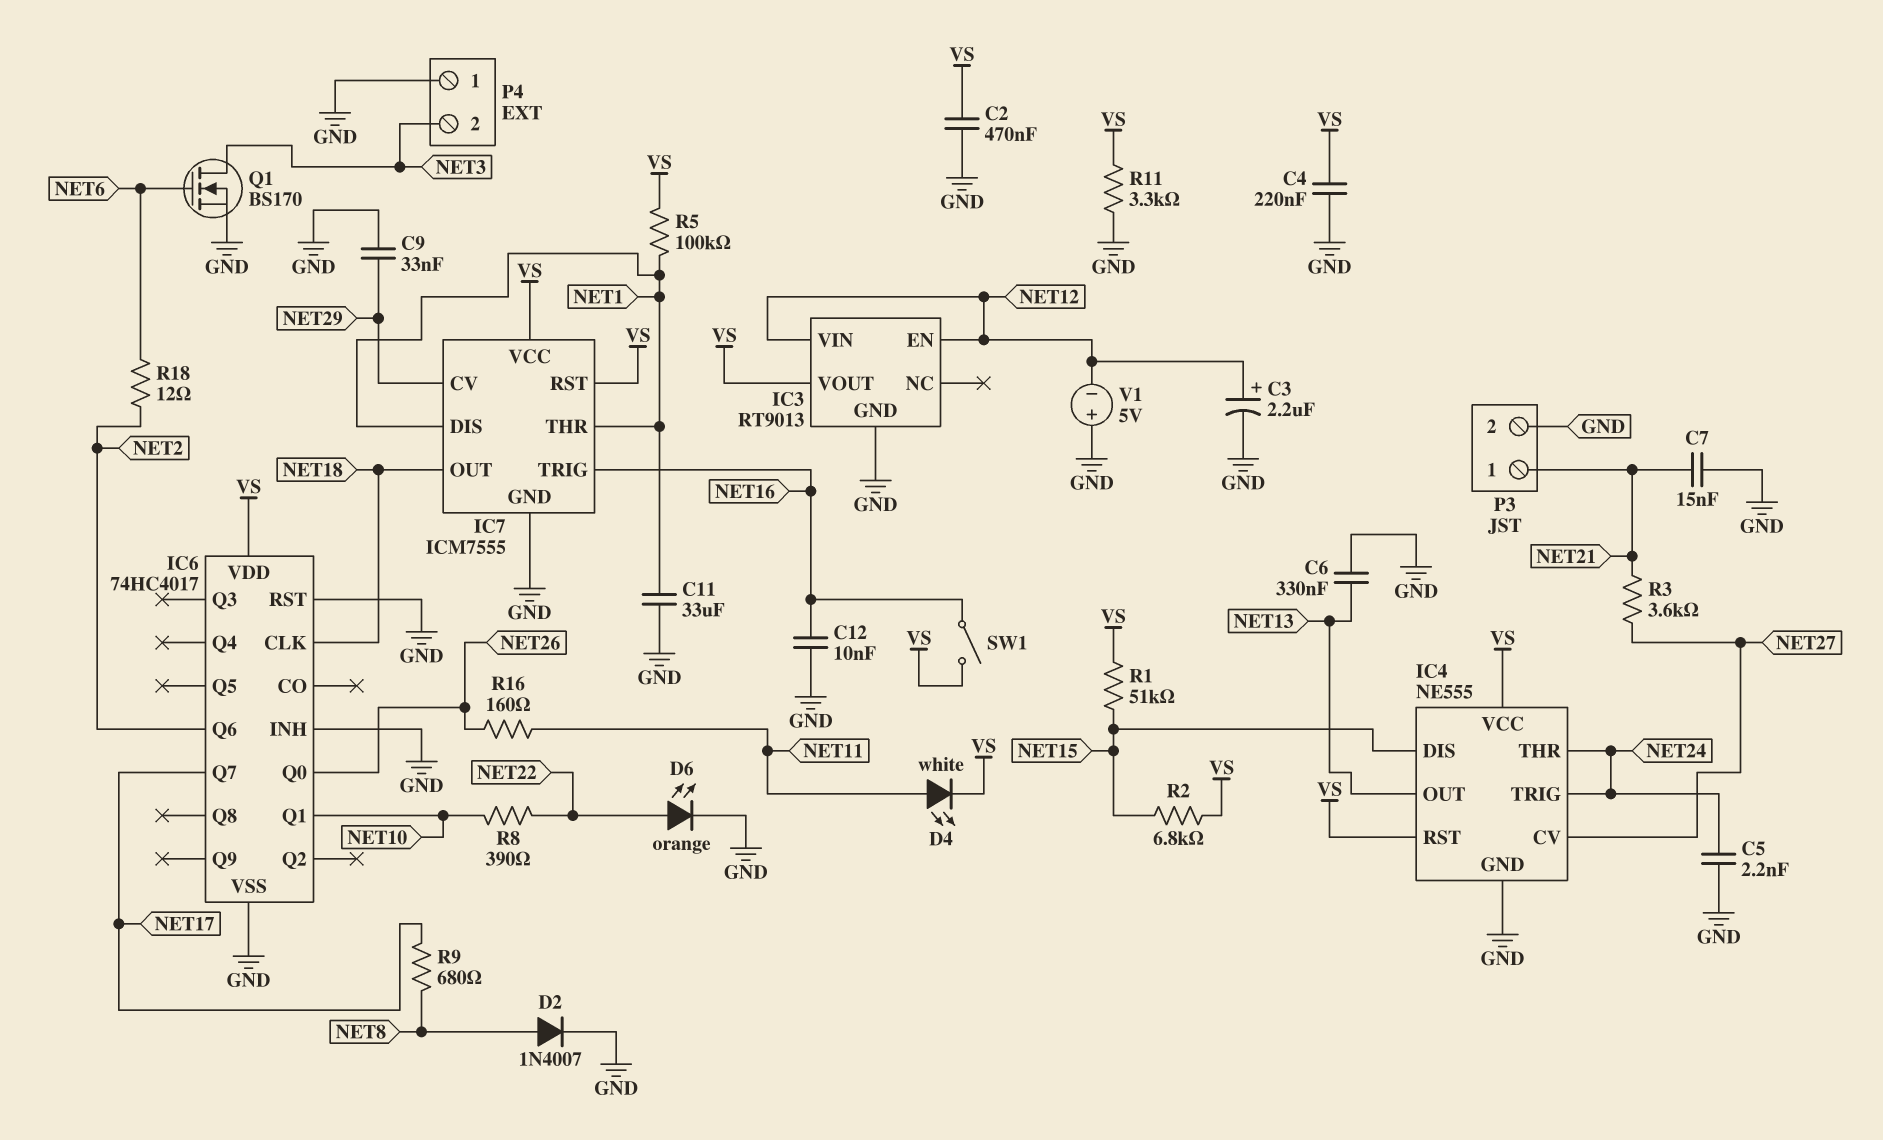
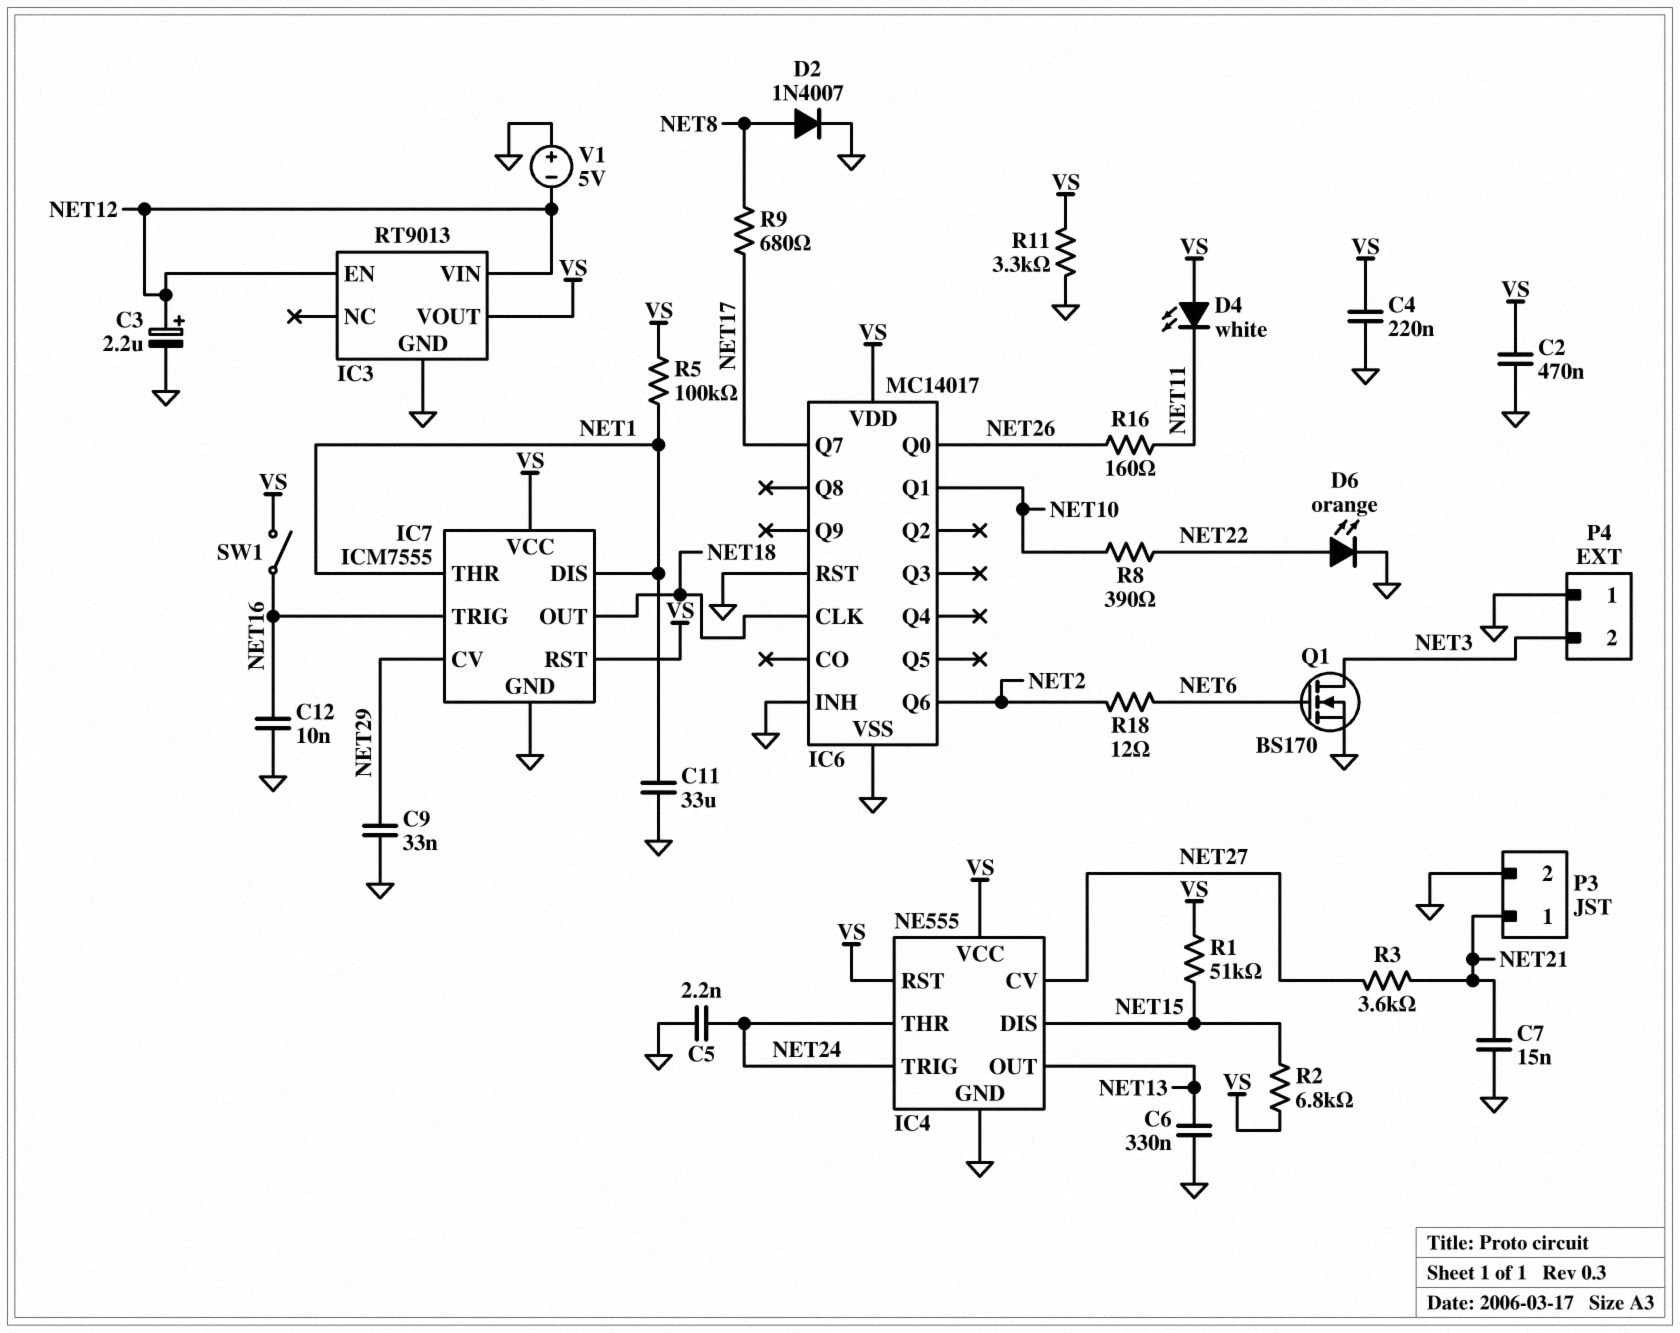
D4: LED white (A NET11, K VS) -> LED white (A VS, K NET11)
IC6: 74HC4017 -> MC14017

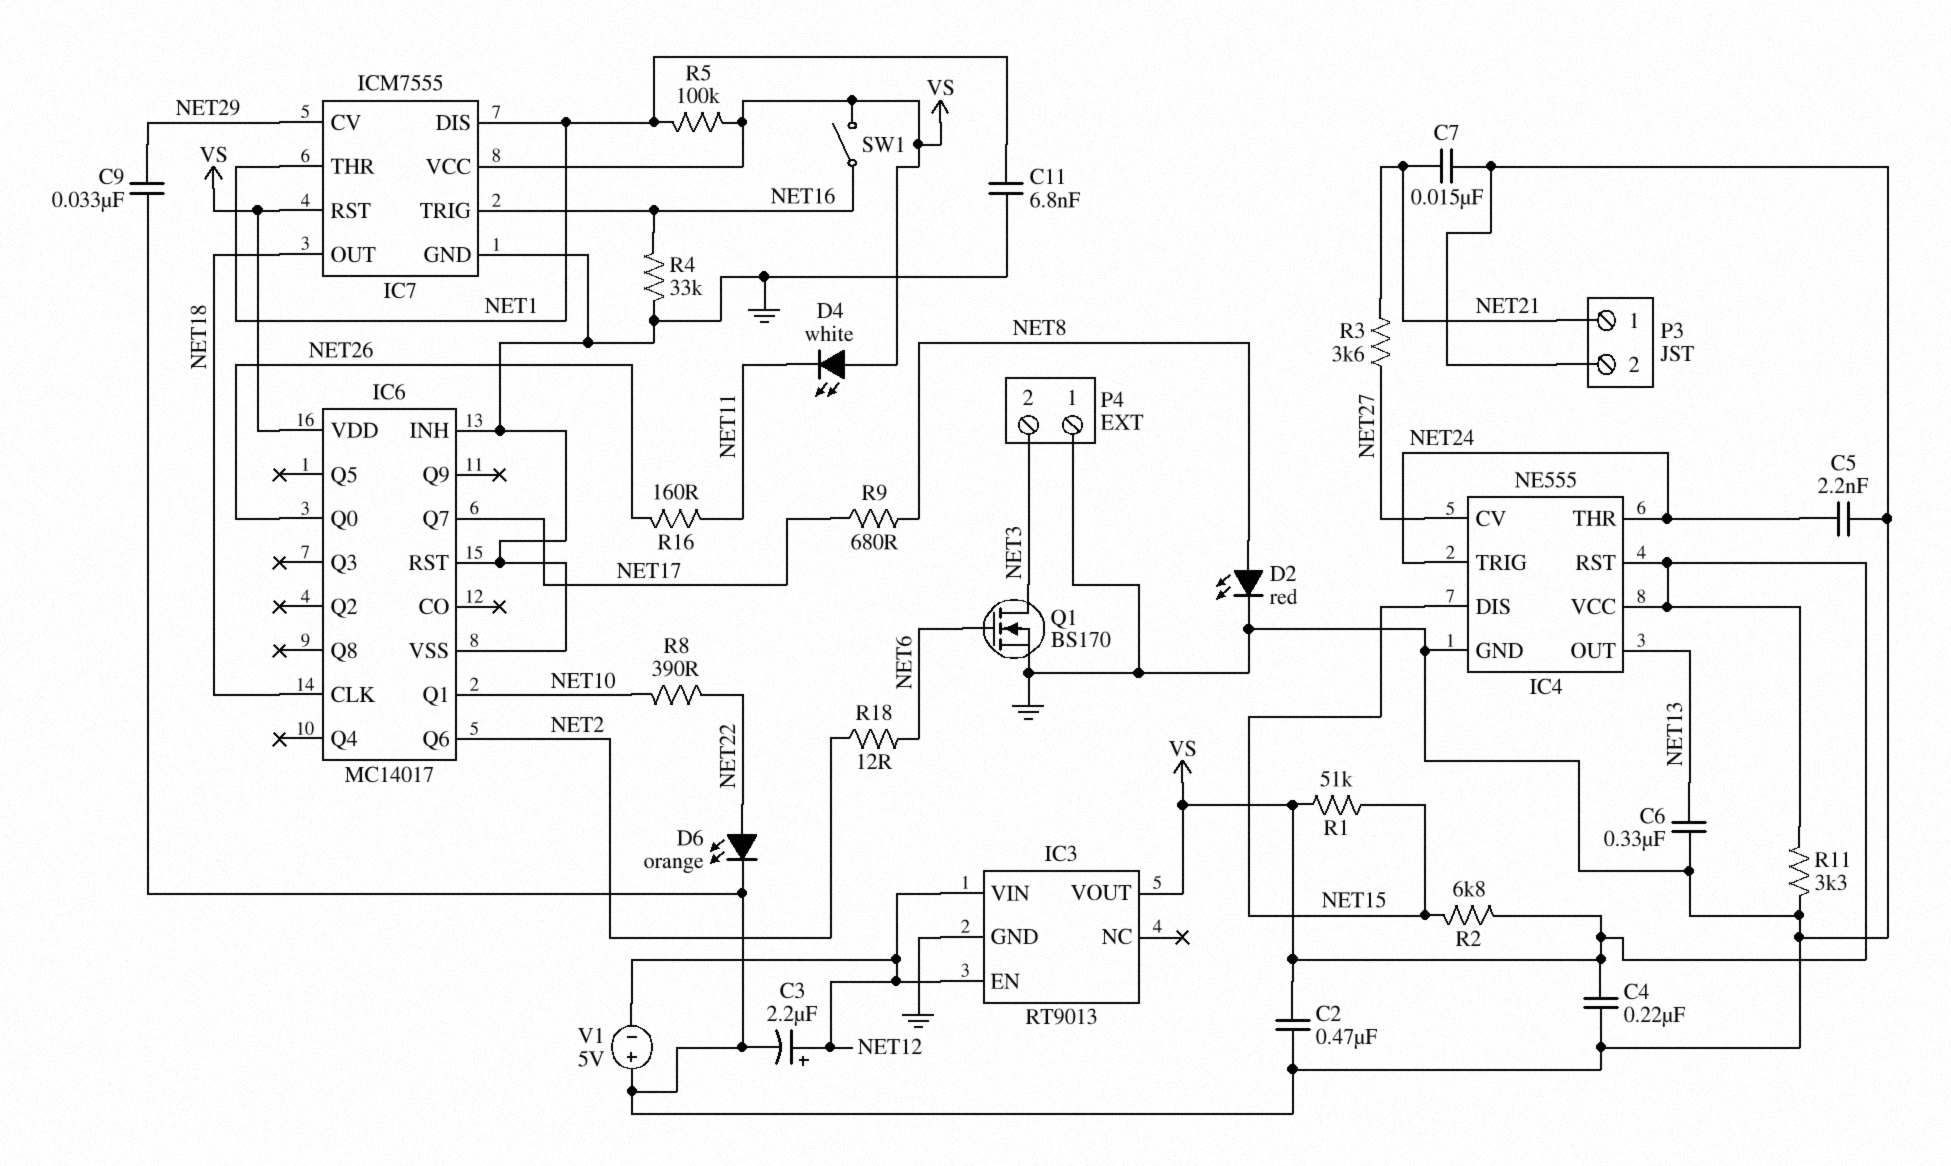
C11: 33uF (GND, NET1) -> 6.8nF (GND, NET1)
C12: 10nF (GND, NET16) -> none
D2: diode 1N4007 (A NET8, K GND) -> LED red (A NET8, K GND)
R4: none -> 33k (GND, NET16)

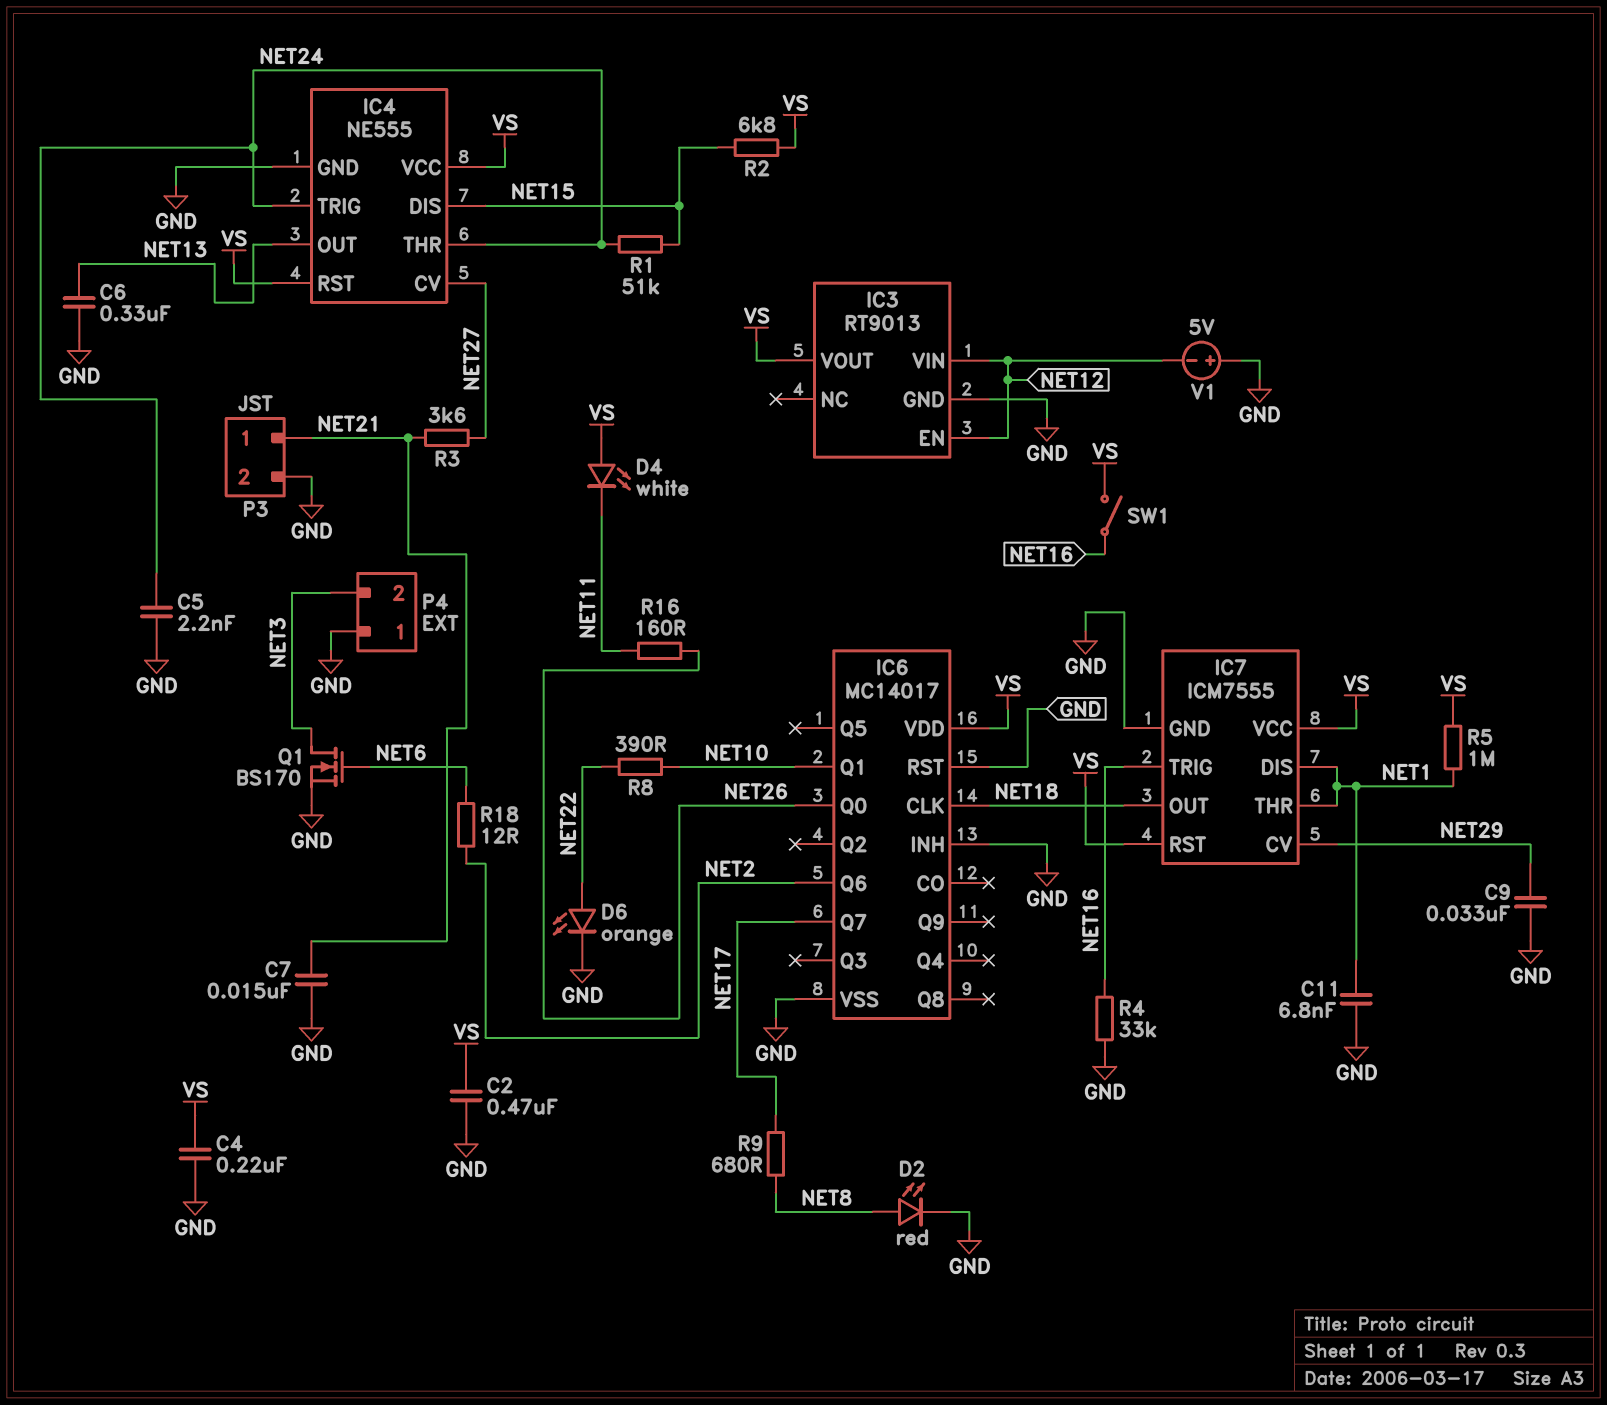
C3: 2.2uF (plus NET12, minus GND) -> none
R1: 51k (NET15, VS) -> 51k (NET15, NET24)
R5: 100k (NET1, VS) -> 1M (NET1, VS)
R11: 3.3k (GND, VS) -> none

